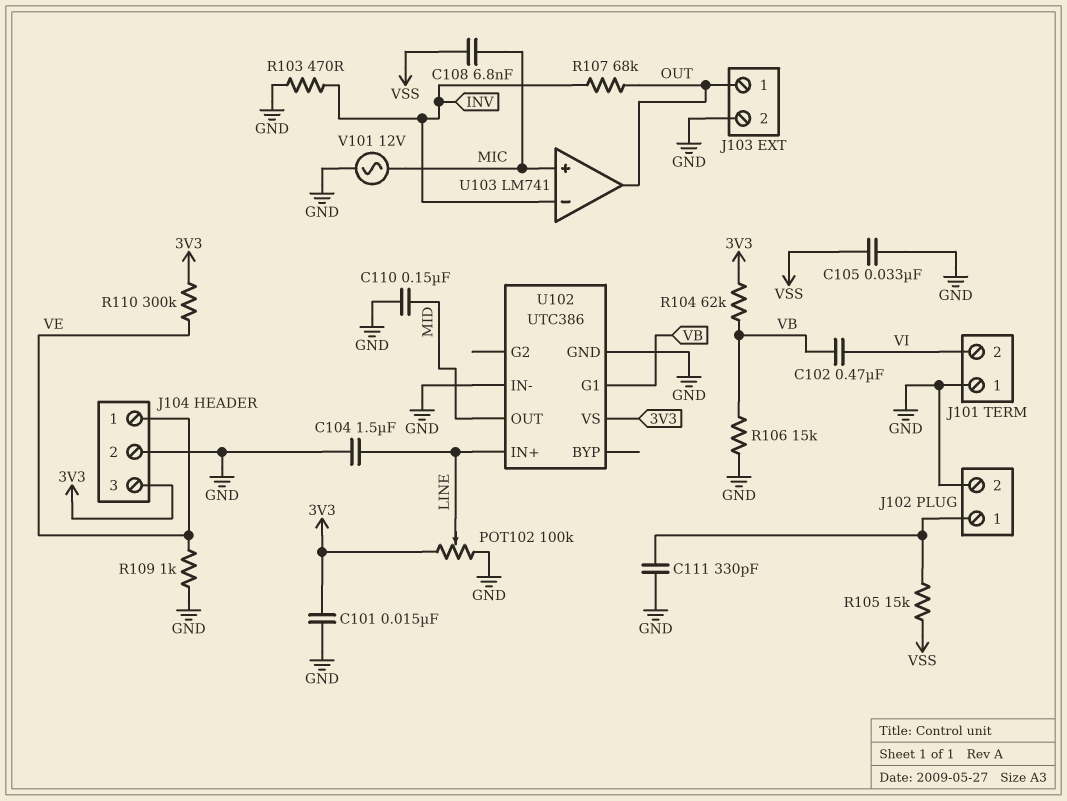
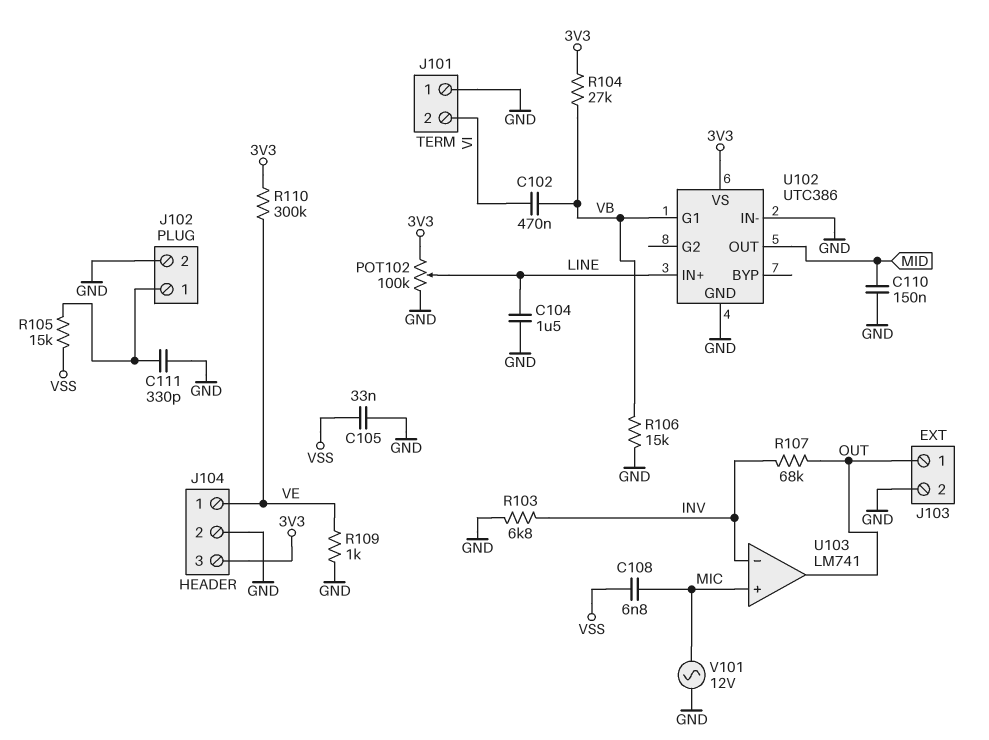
C101: 15nF (3V3, GND) -> none
R103: 470 (GND, INV) -> 6.8k (GND, INV)
R104: 62k (3V3, VB) -> 27k (3V3, VB)

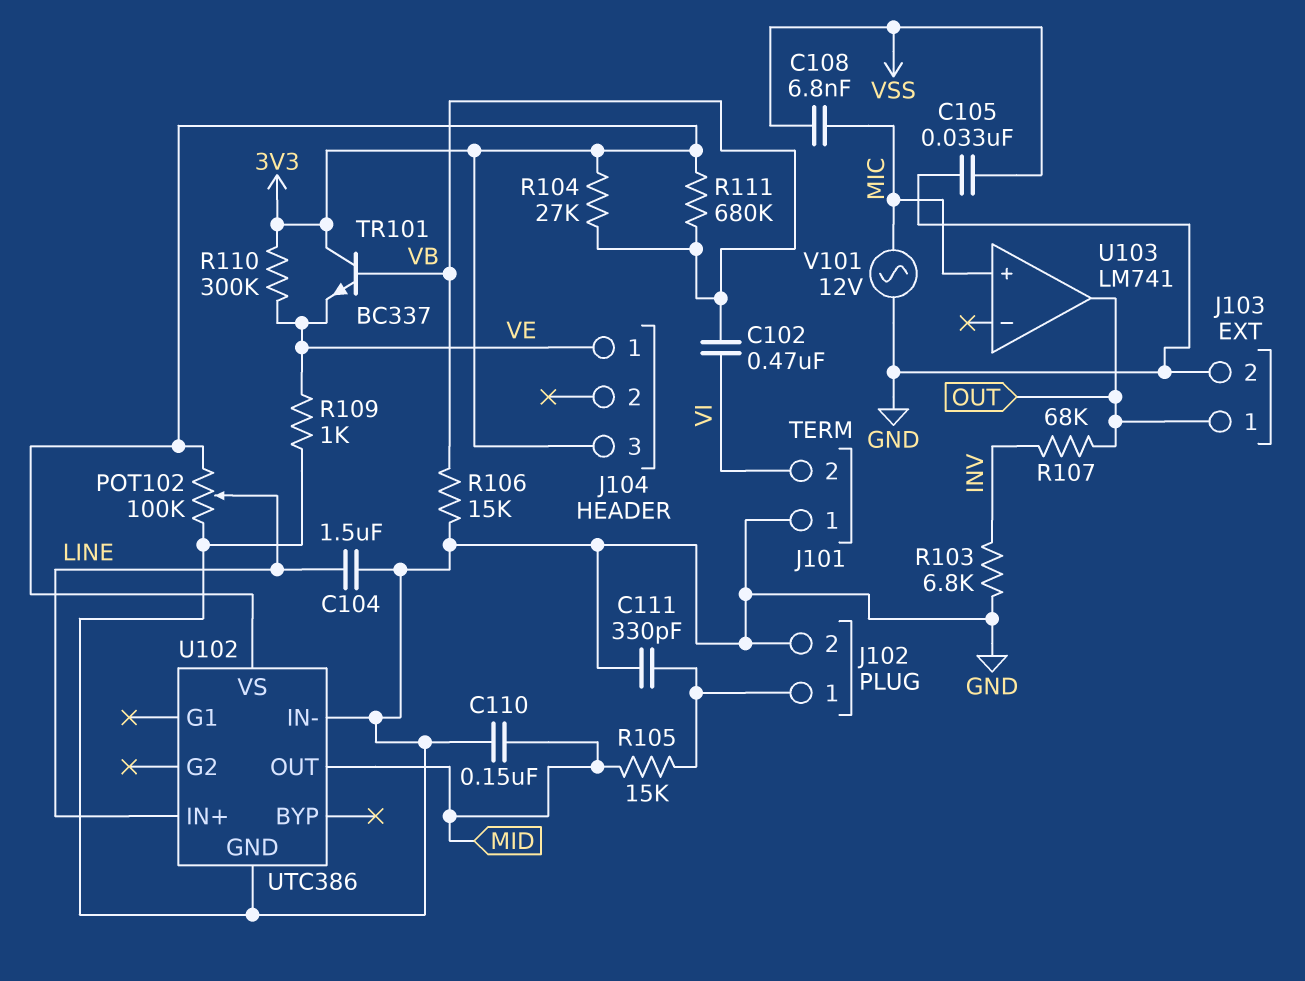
J104 pin 2: GND -> none
R105: 15k (J102/1, VSS) -> 15k (J102/1, MID)
R111: none -> 680k (3V3, VB)
TR101: none -> NPN BC337 (B VB, C 3V3, E VE)
U102 pin G1: VB -> none
U103 pin in-: INV -> none

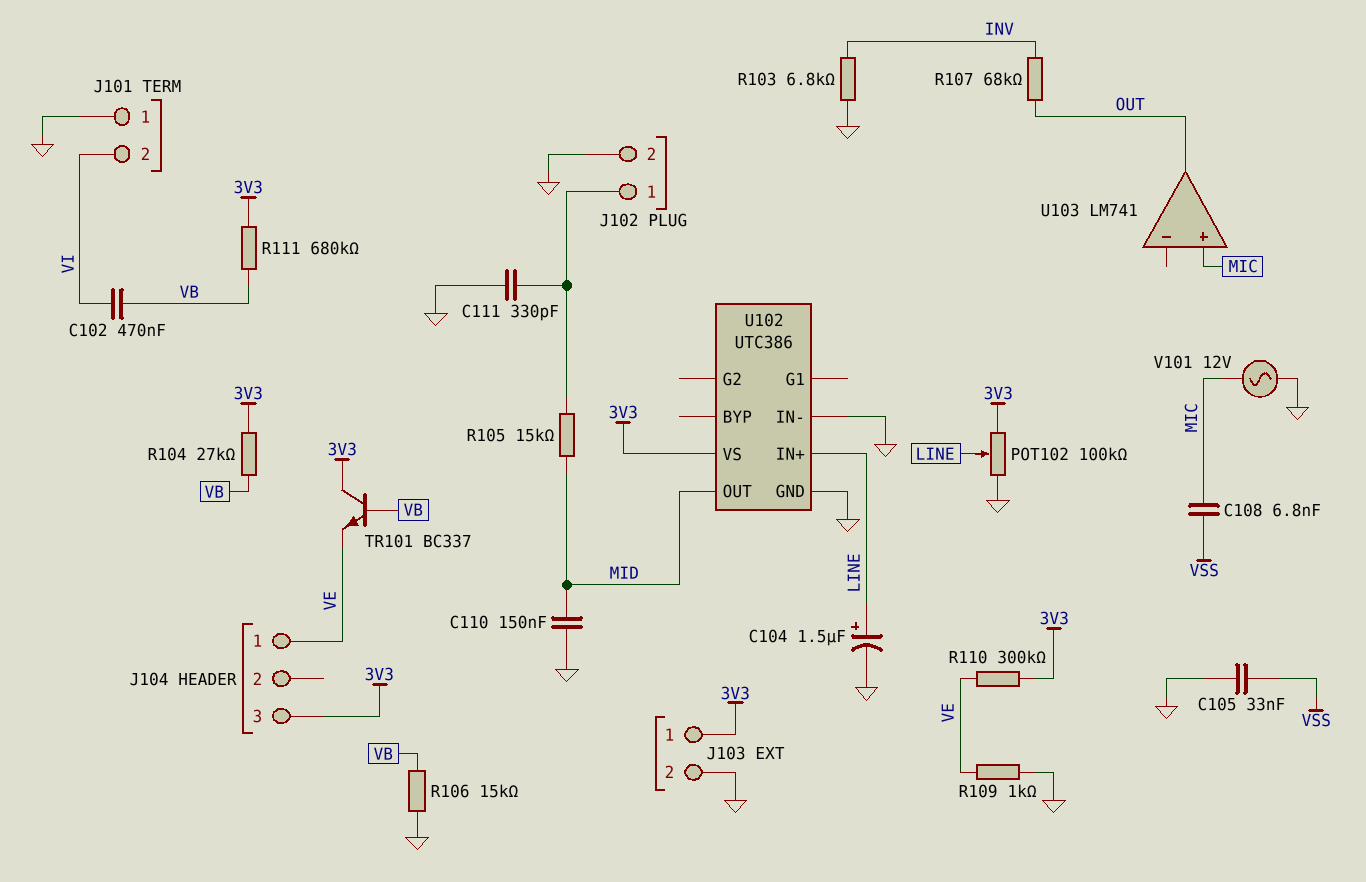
C104: 1.5uF (GND, LINE) -> 1.5uF (plus LINE, minus GND)
J103 pin 1: OUT -> 3V3

